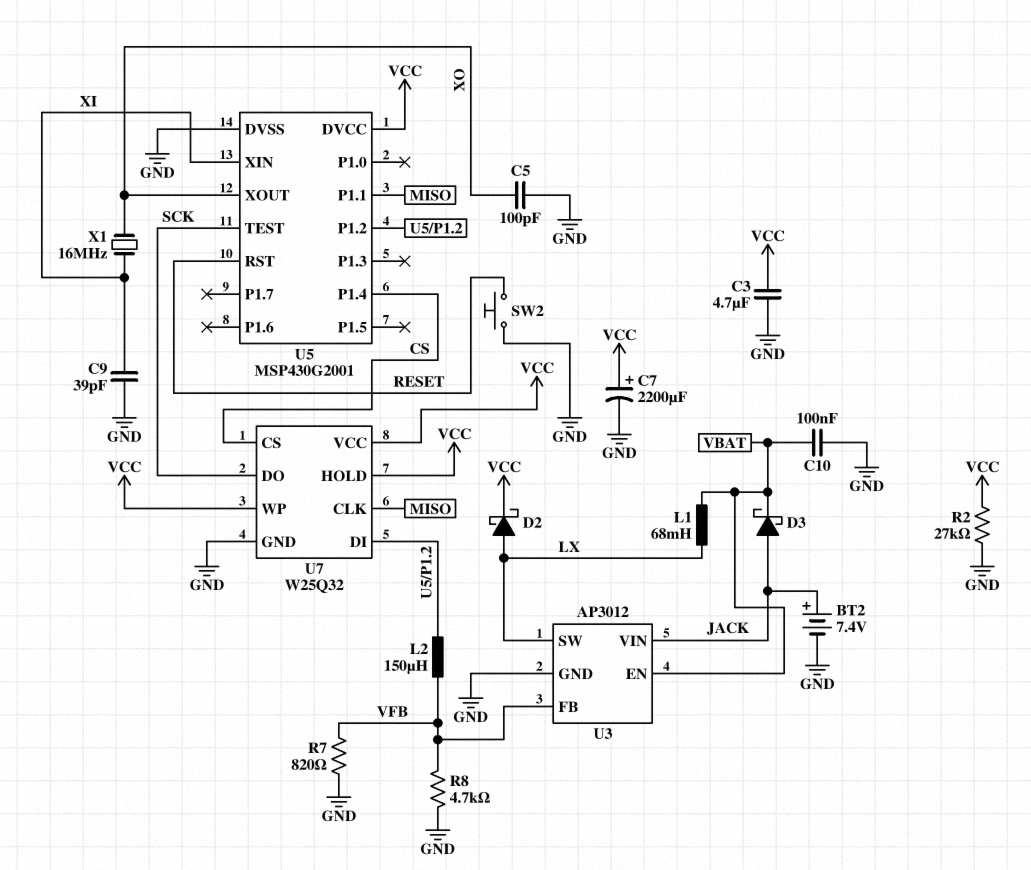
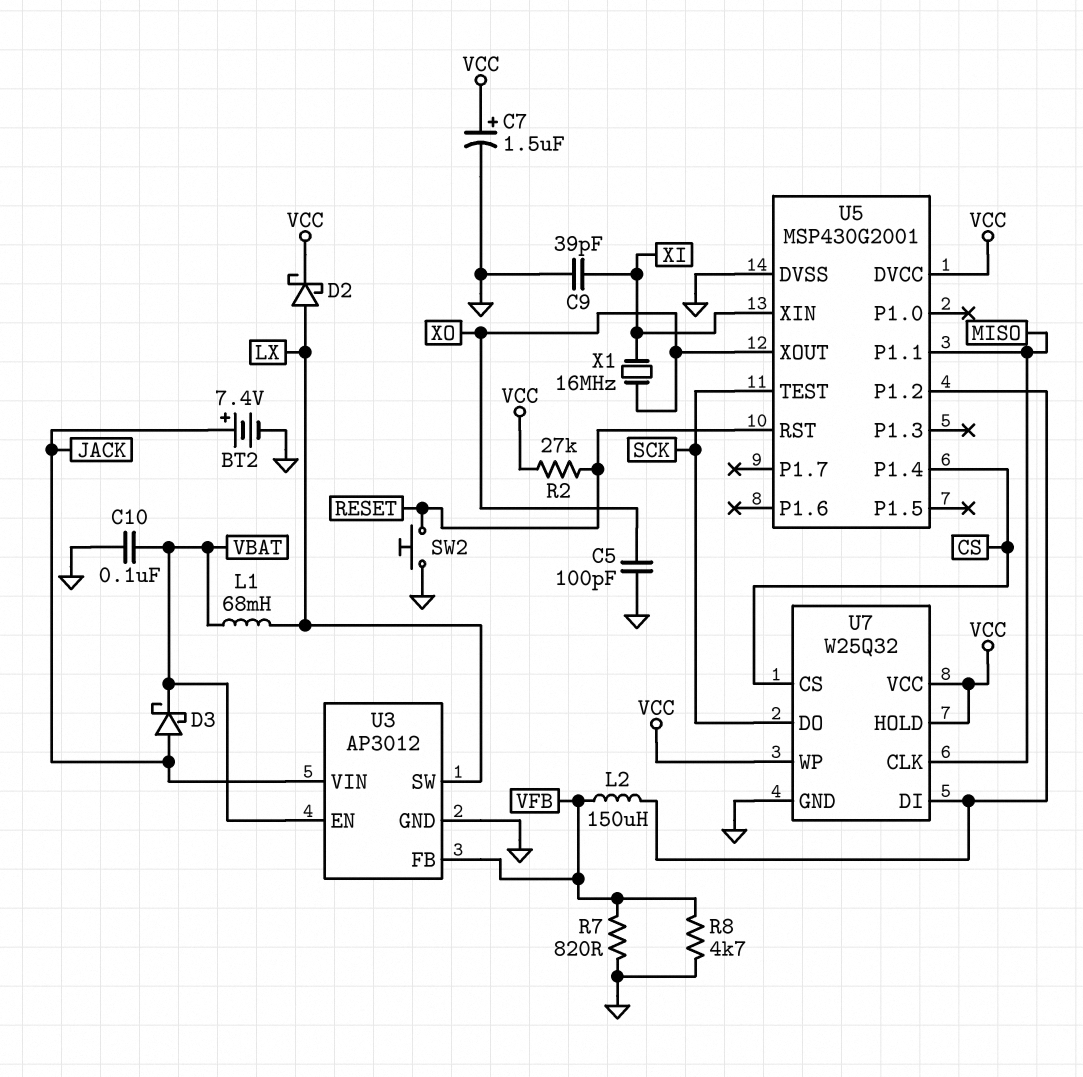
C3: 4.7uF (GND, VCC) -> none
C7: 2200uF (plus VCC, minus GND) -> 1.5uF (plus VCC, minus GND)
R2: 27k (GND, VCC) -> 27k (RESET, VCC)

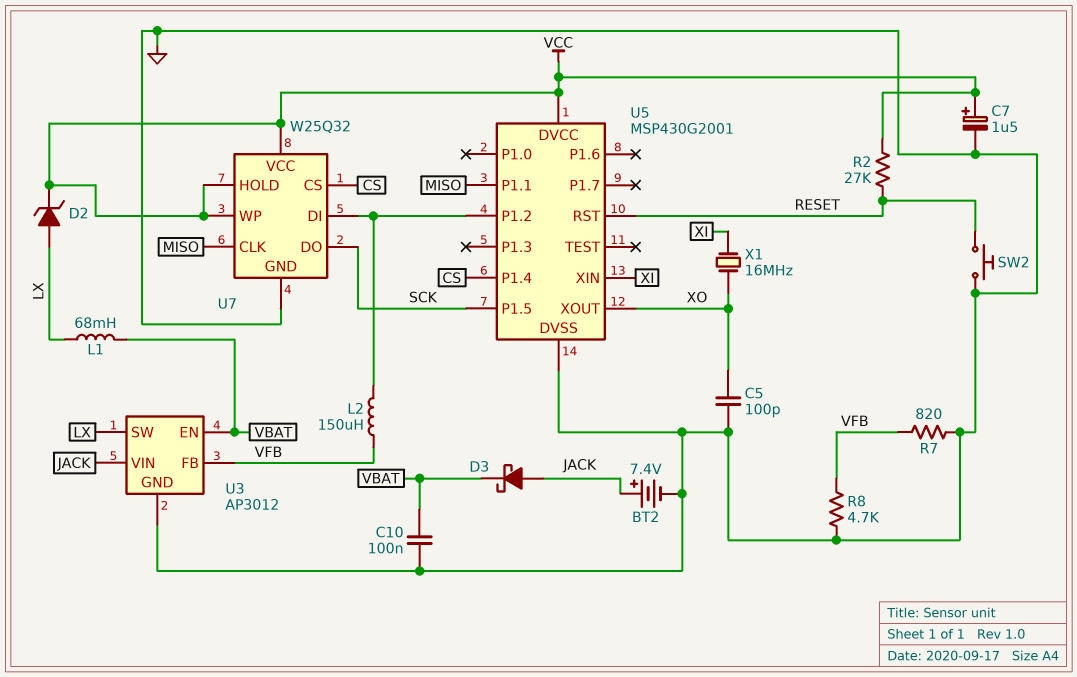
C9: 39pF (GND, XI) -> none
D2: schottky (A LX, K VCC) -> zener (A LX, K VCC)
U5 pin P1.5: none -> SCK
U5 pin TEST: SCK -> none

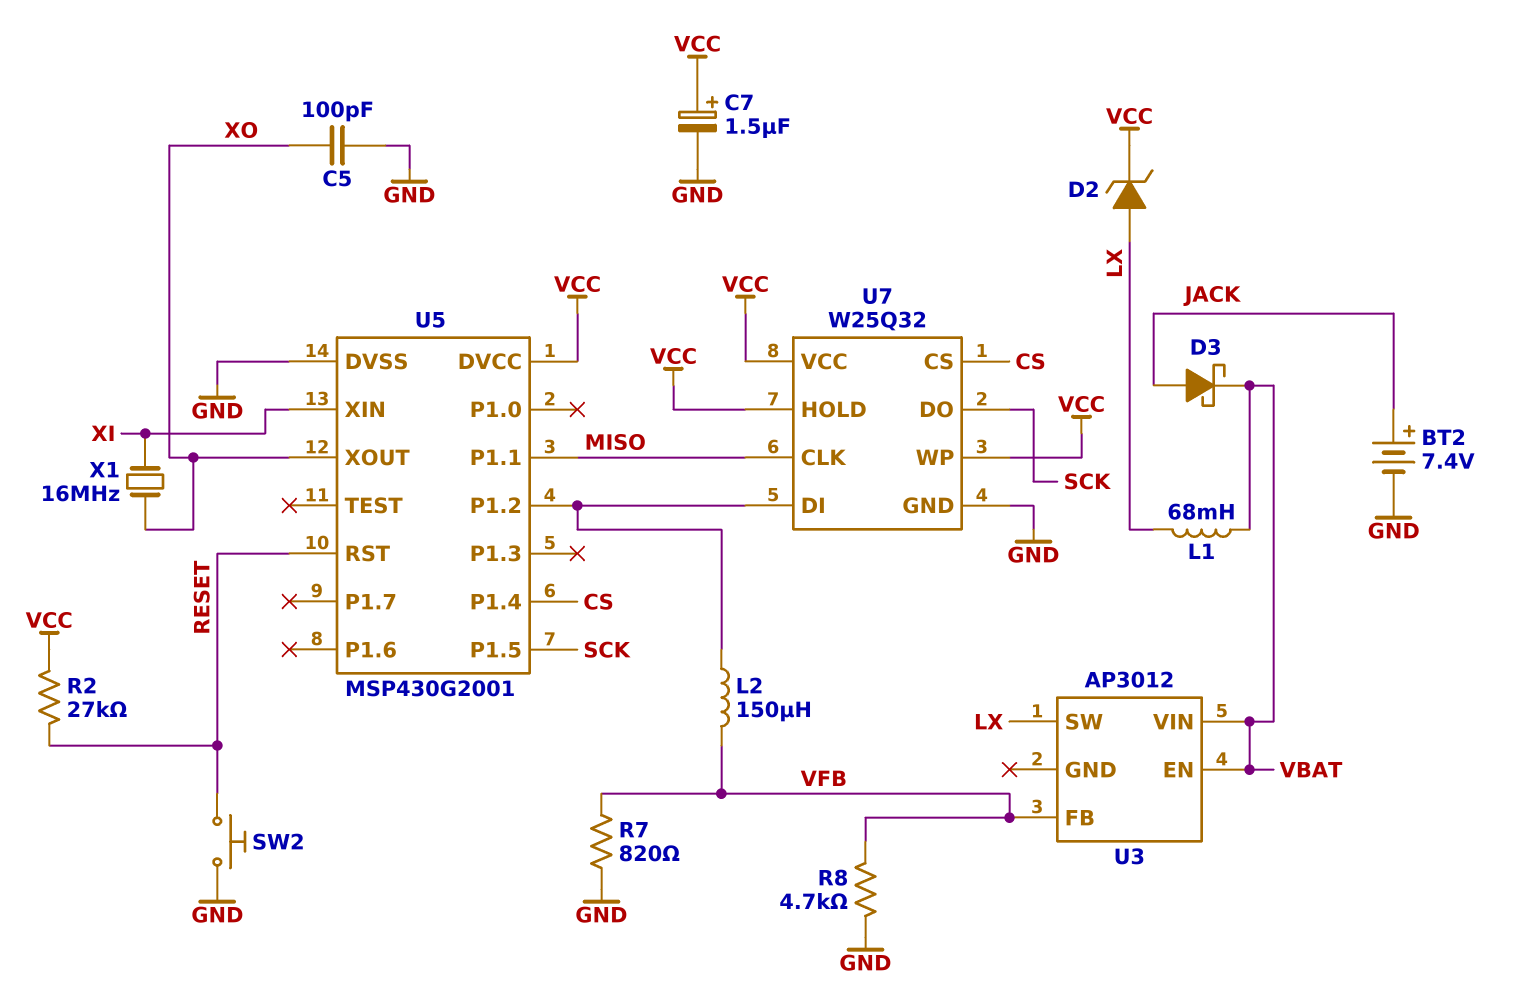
C10: 100nF (GND, VBAT) -> none
U3 pin GND: GND -> none
U3 pin VIN: JACK -> VBAT

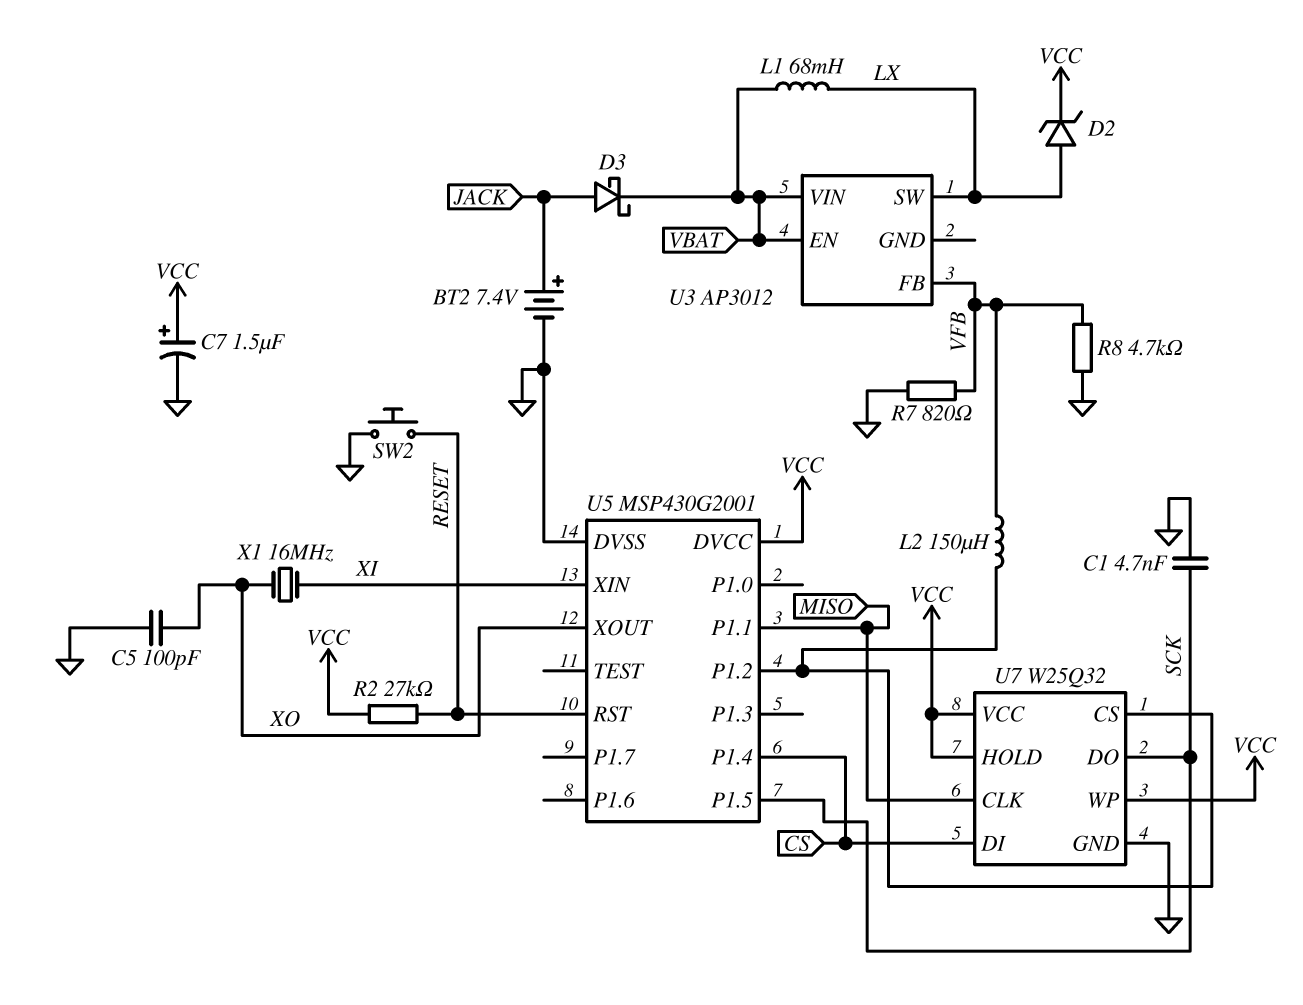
C1: none -> 4.7nF (GND, SCK)
U7 pin CS: CS -> U5/P1.2
U7 pin DI: U5/P1.2 -> CS

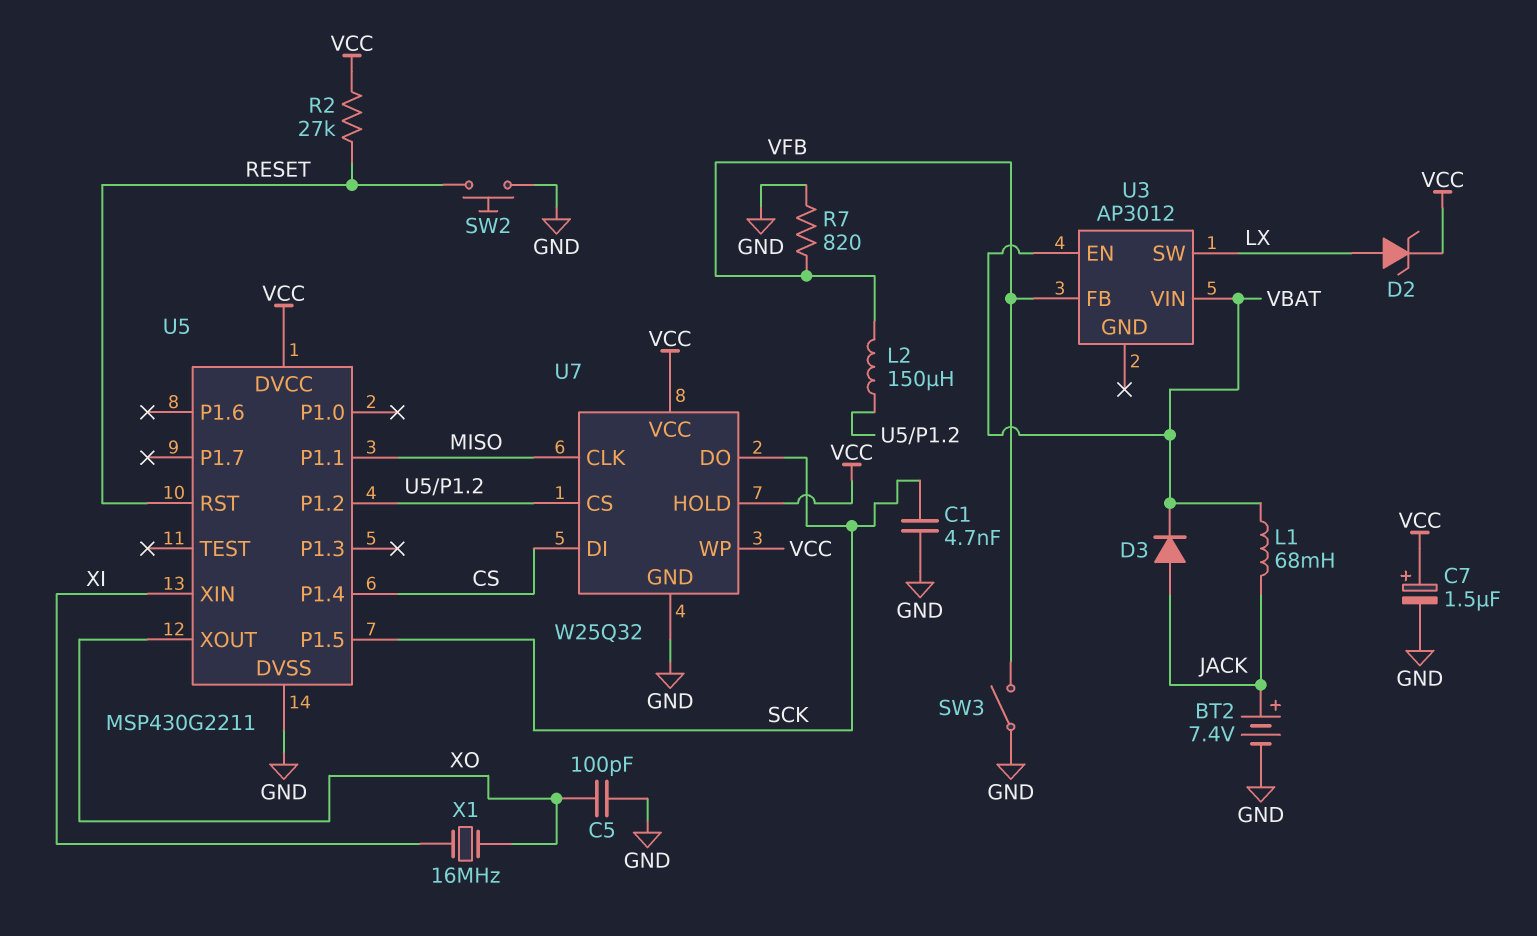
D3: schottky (A JACK, K VBAT) -> diode (A JACK, K VBAT)
L1: 68mH (LX, VBAT) -> 68mH (JACK, VBAT)
R8: 4.7k (GND, VFB) -> none
SW3: none -> switch (GND, VFB)
U5: MSP430G2001 -> MSP430G2211

